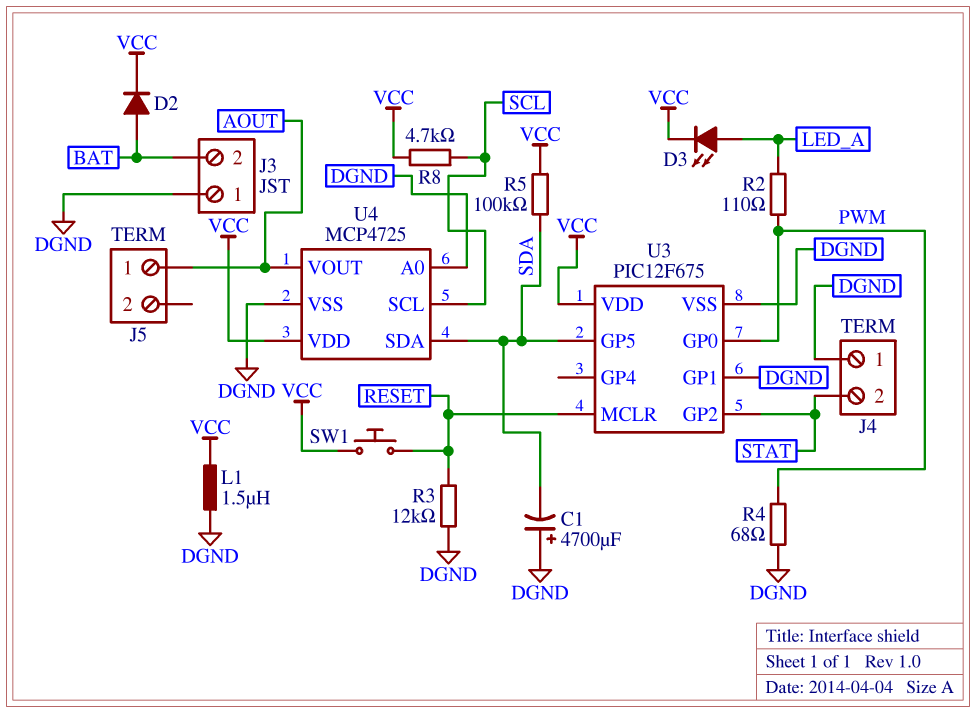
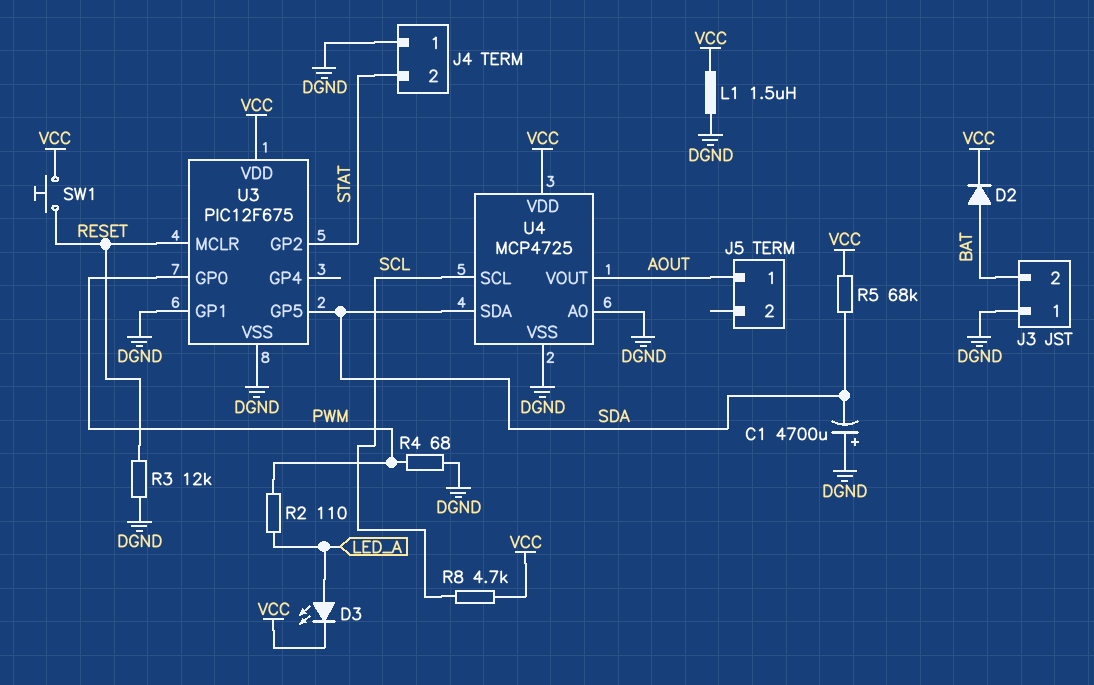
R5: 100k (SDA, VCC) -> 68k (SDA, VCC)

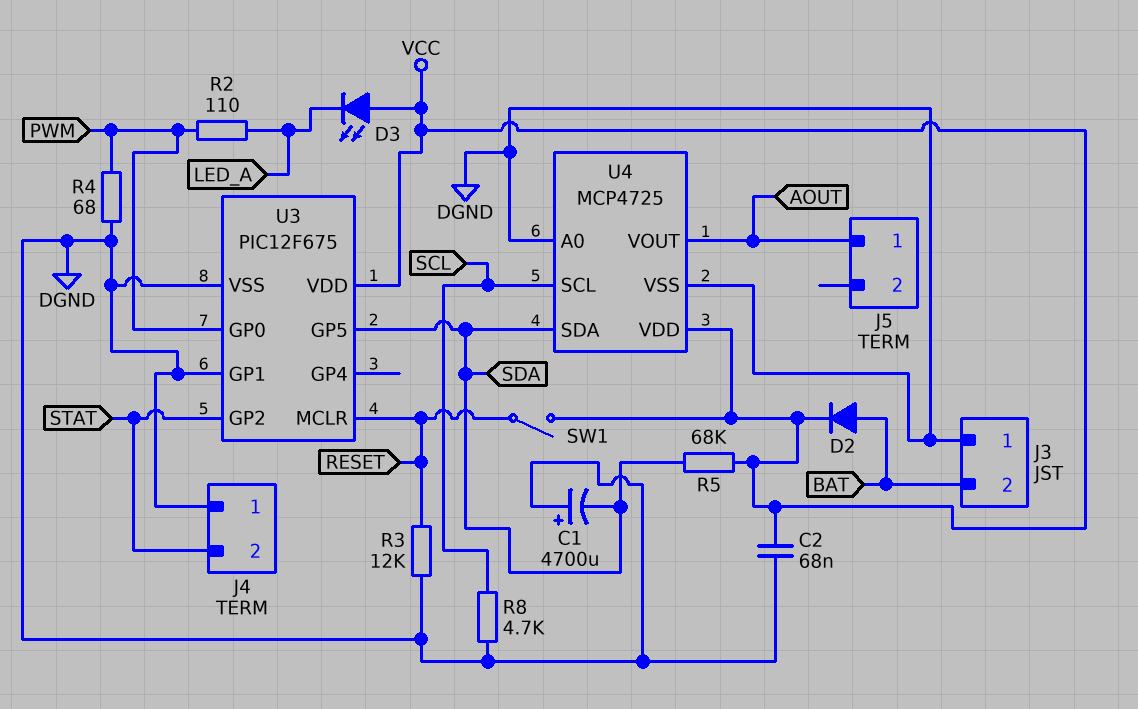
C2: none -> 68nF (DGND, VCC)
D3: LED (A LED_A, K VCC) -> LED (A VCC, K LED_A)
L1: 1.5uH (DGND, VCC) -> none
R8: 4.7k (SCL, VCC) -> 4.7k (DGND, SCL)
SW1: button (RESET, VCC) -> switch (RESET, VCC)

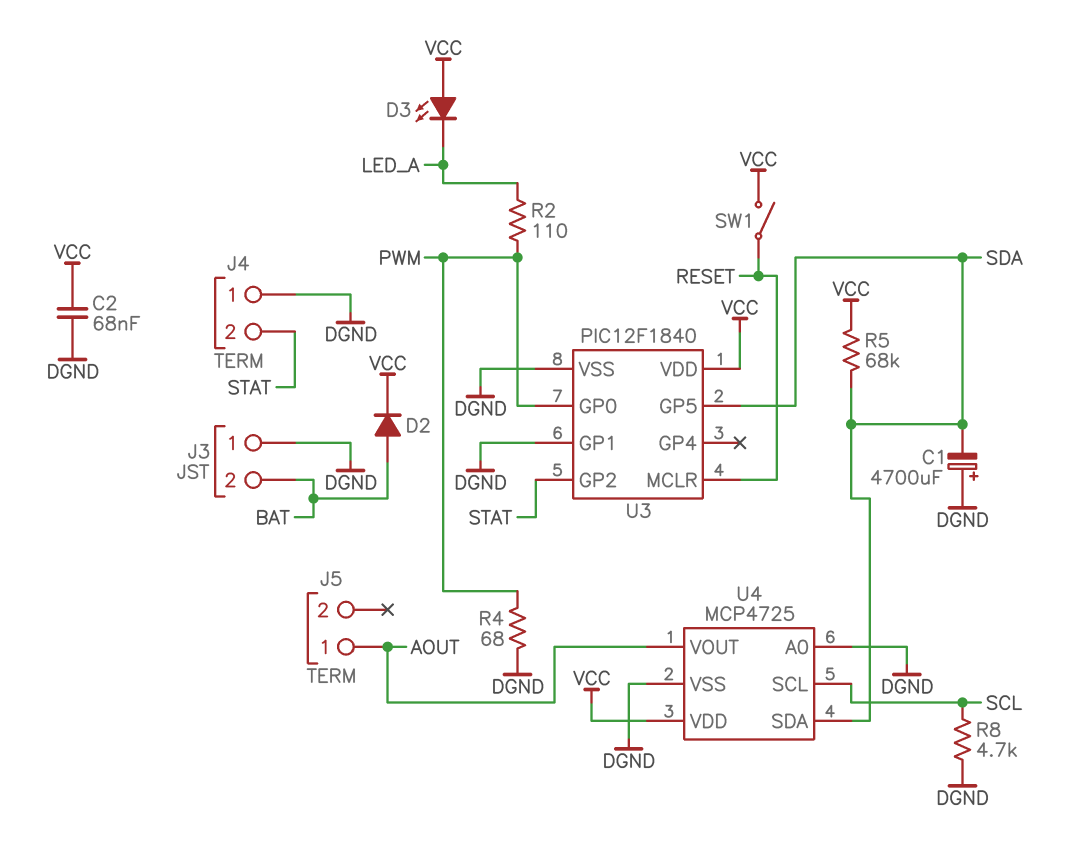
R3: 12k (DGND, RESET) -> none
U3: PIC12F675 -> PIC12F1840

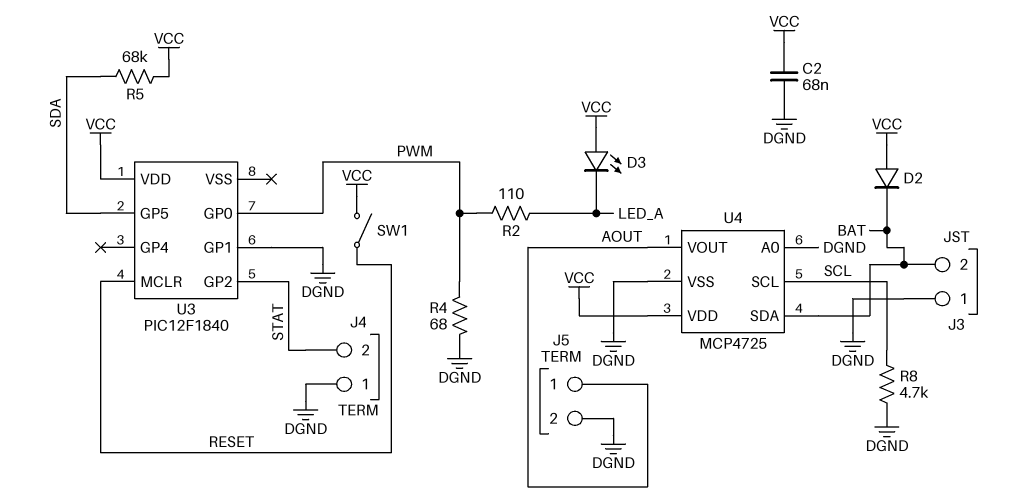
C1: 4700uF (plus DGND, minus SDA) -> none
D2: diode (A BAT, K VCC) -> diode (A VCC, K BAT)
J5 pin 2: none -> DGND
U3 pin VSS: DGND -> none
U4 pin SDA: SDA -> BAT

